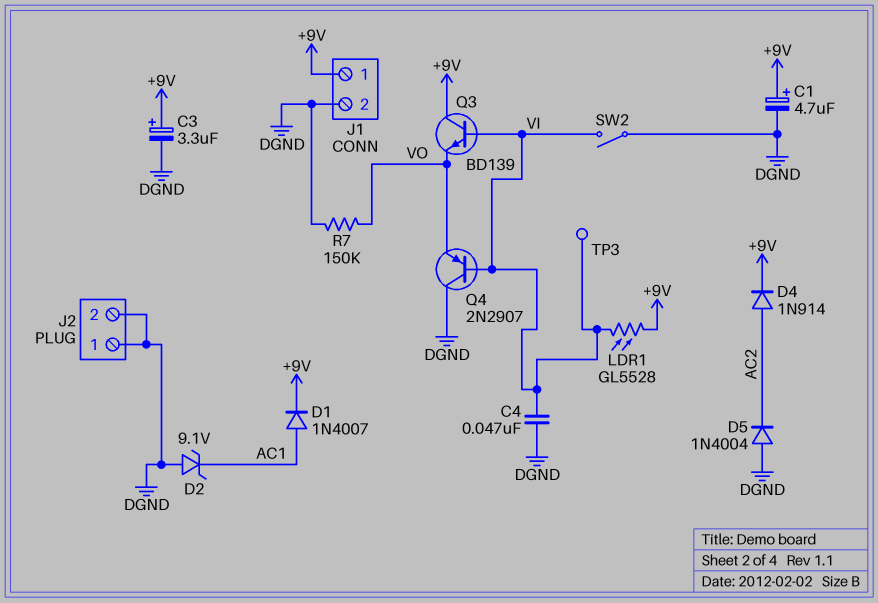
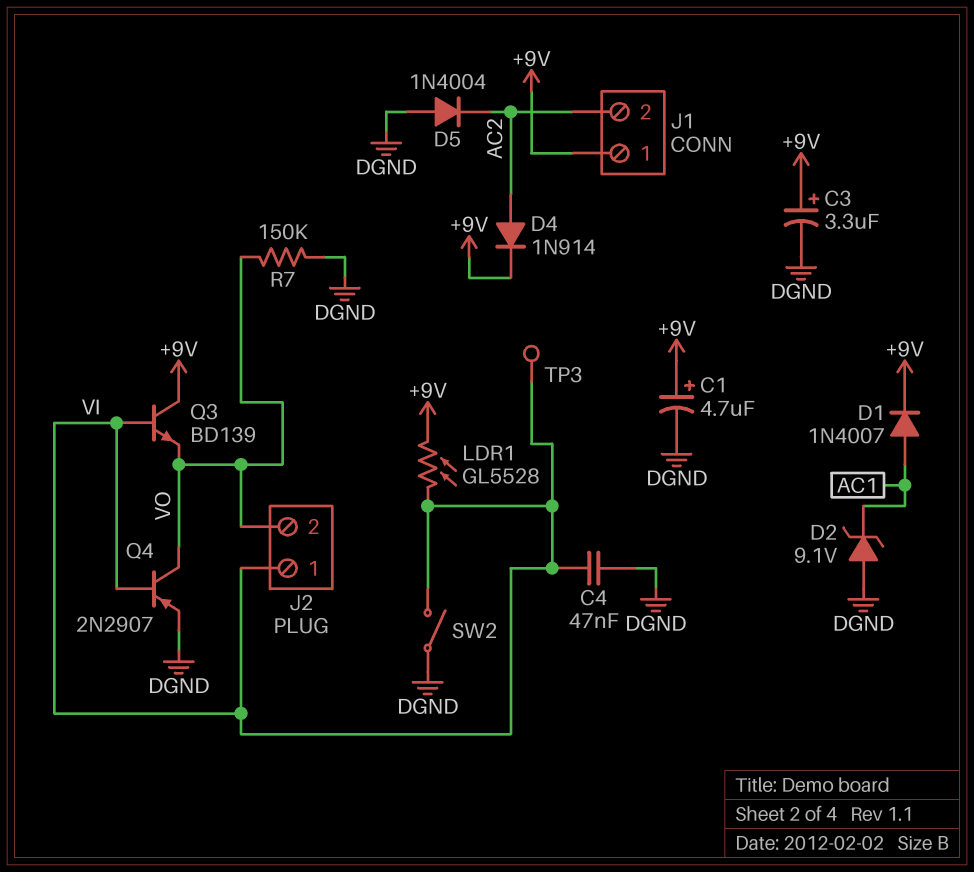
J1 pin 2: DGND -> AC2
J2 pin 1: DGND -> VI
J2 pin 2: DGND -> VO
Q4: PNP 2N2907 (B VI, C DGND, E VO) -> PNP 2N2907 (B VI, C VO, E DGND)

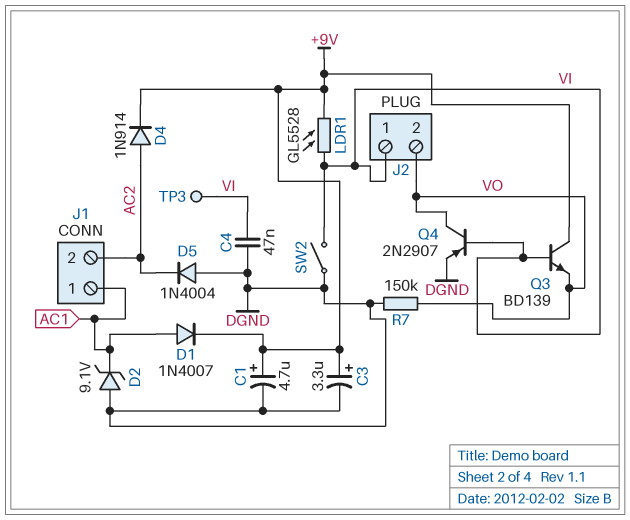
J1 pin 1: +9V -> AC1

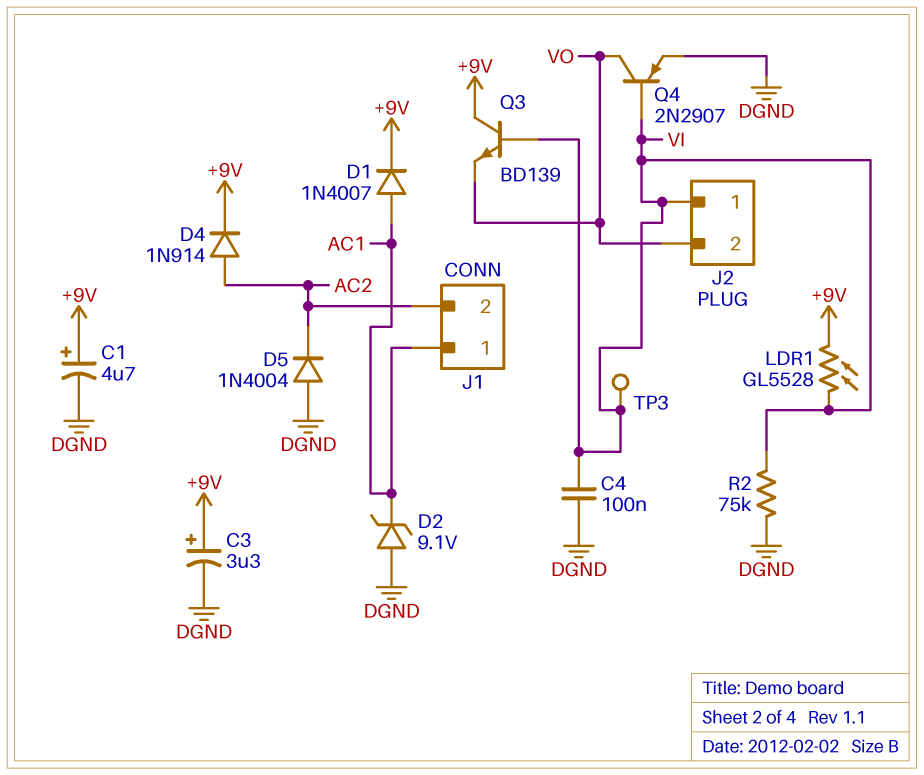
C4: 47nF (DGND, VI) -> 100nF (DGND, VI)
R2: none -> 75k (DGND, VI)
R7: 150k (DGND, VO) -> none
SW2: switch (DGND, VI) -> none

